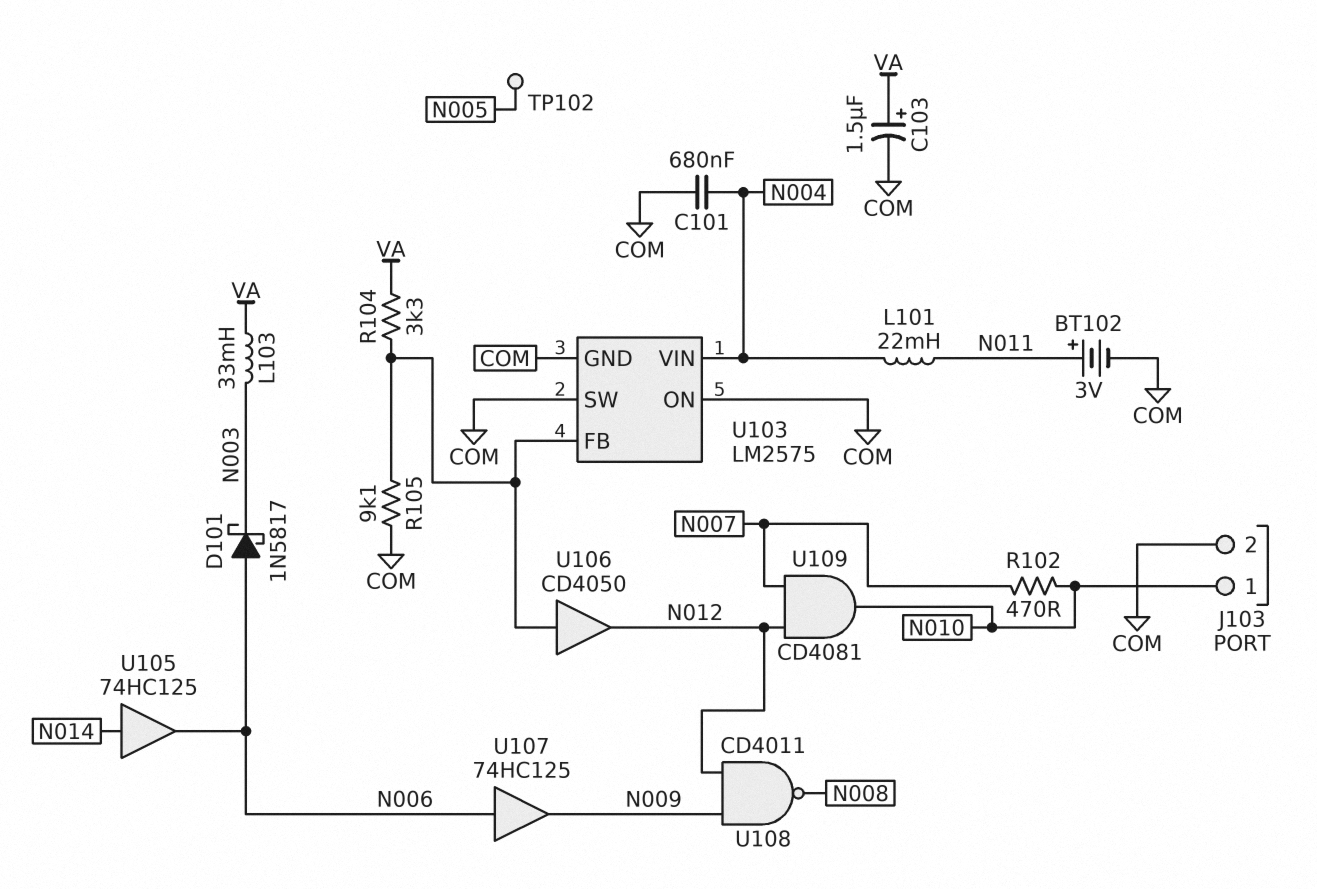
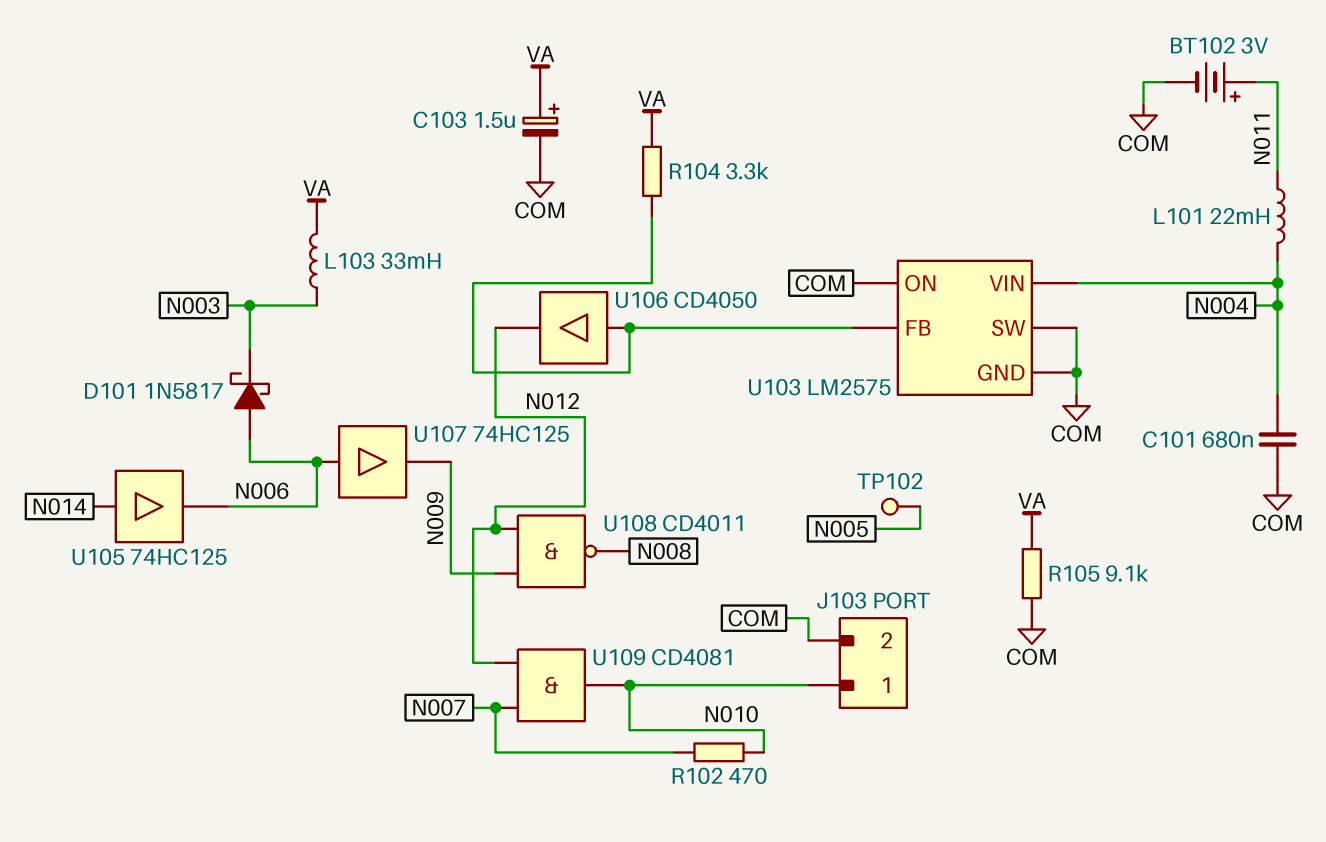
R105: 9.1k (COM, U103/FB) -> 9.1k (COM, VA)

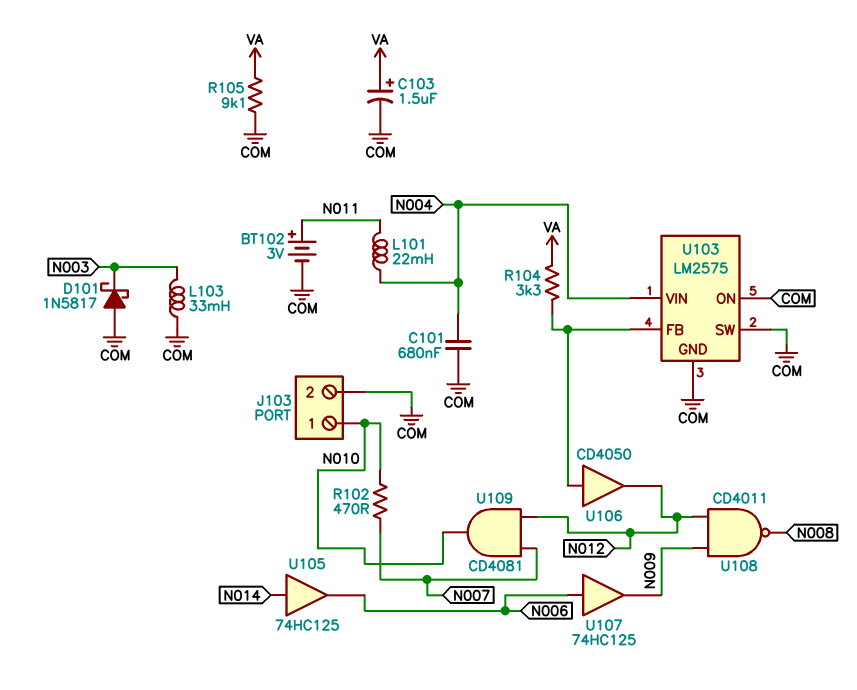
D101: schottky 1N5817 (A N006, K N003) -> schottky 1N5817 (A COM, K N003)
L103: 33mH (N003, VA) -> 33mH (COM, N003)
TP102: test point (N005) -> none

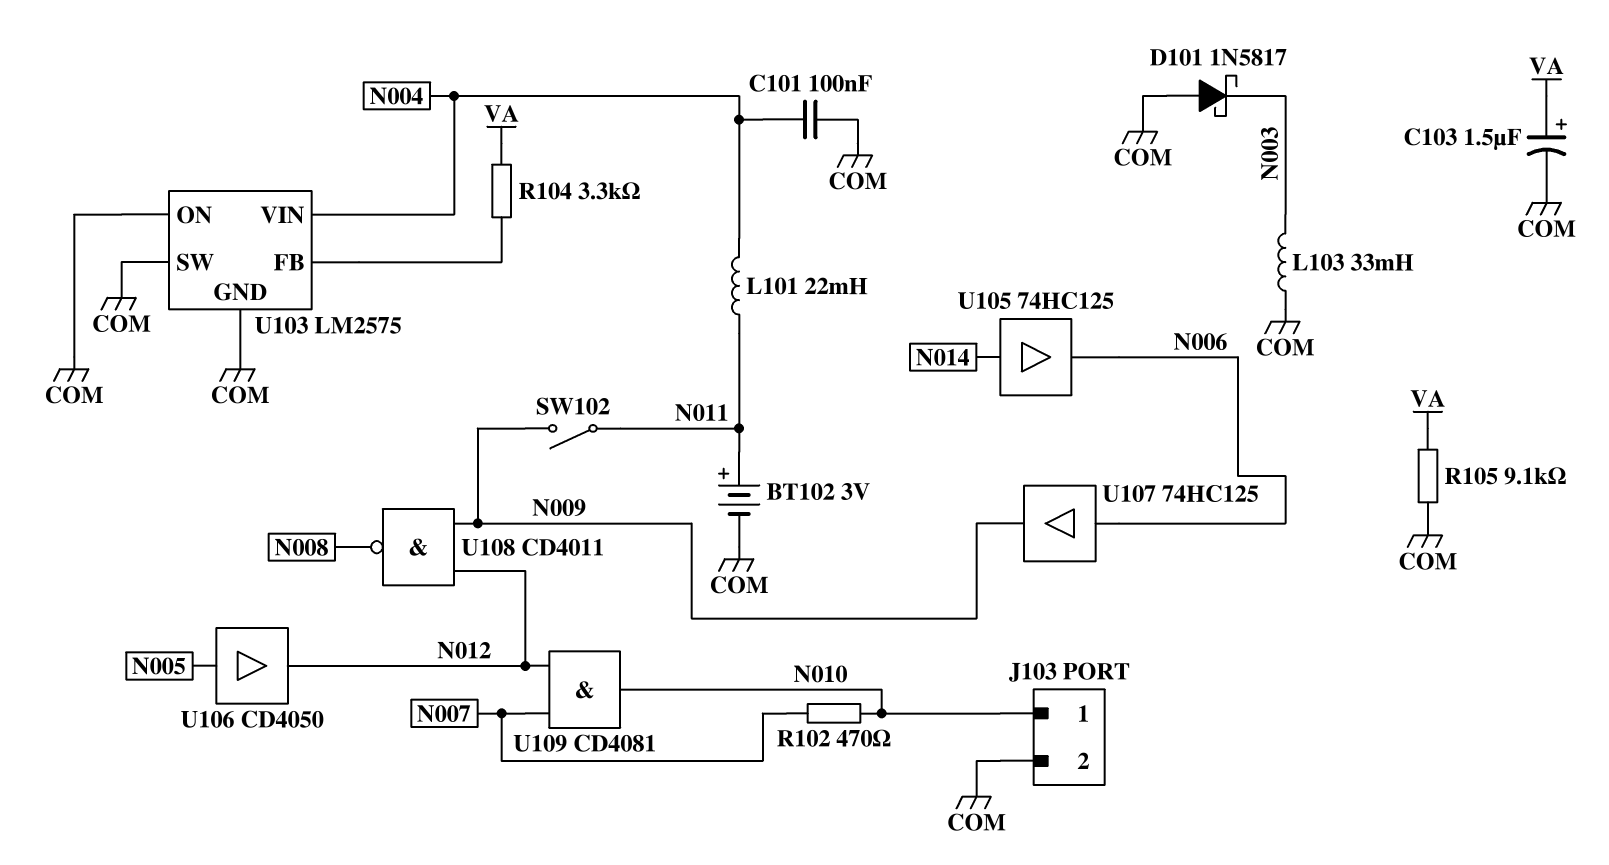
C101: 680nF (COM, N004) -> 100nF (COM, N004)
SW102: none -> switch (N009, N011)
U106: buffer CD4050 (in U103/FB, out N012) -> buffer CD4050 (in N005, out N012)

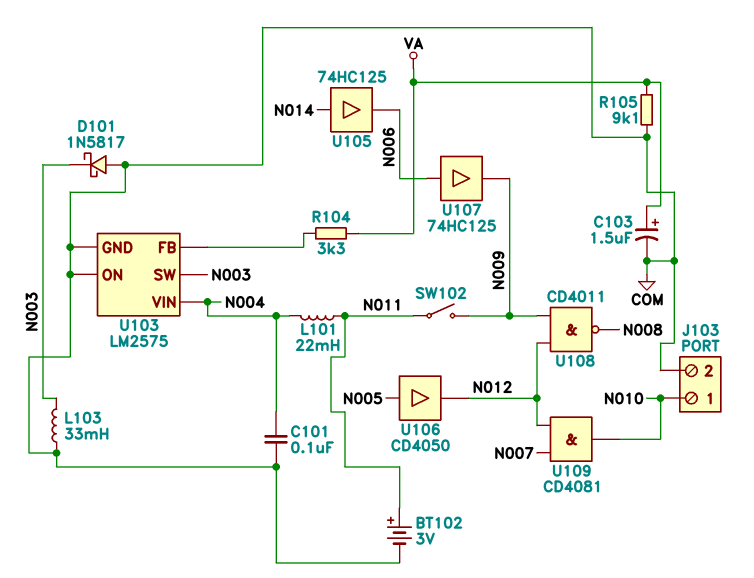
R102: 470 (N007, N010) -> none
U103 pin SW: COM -> N003

